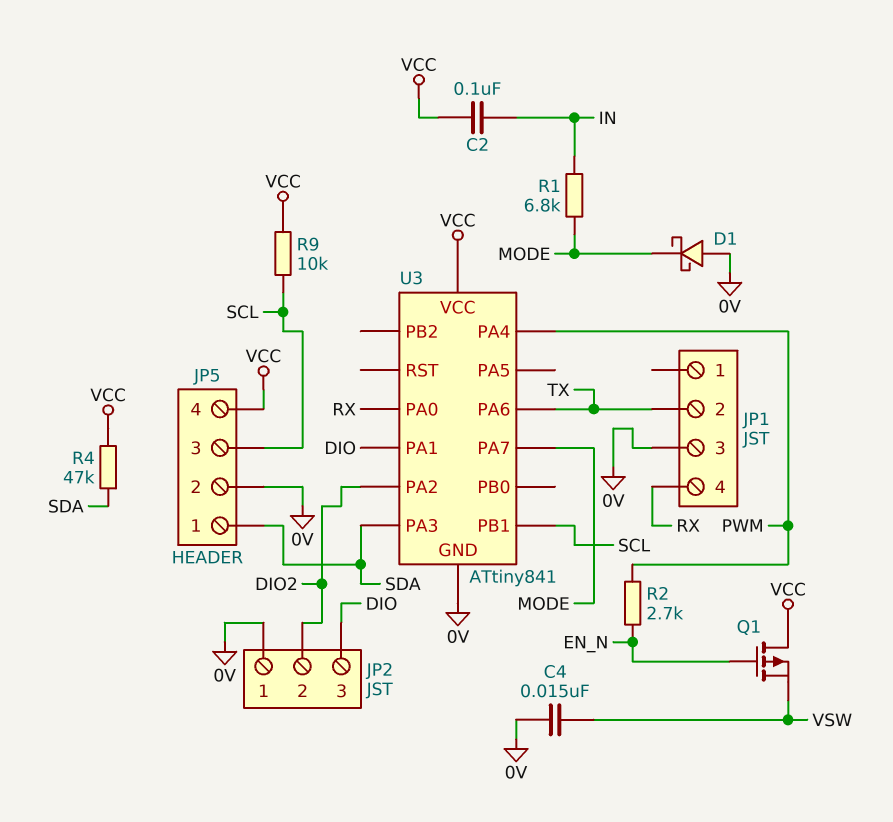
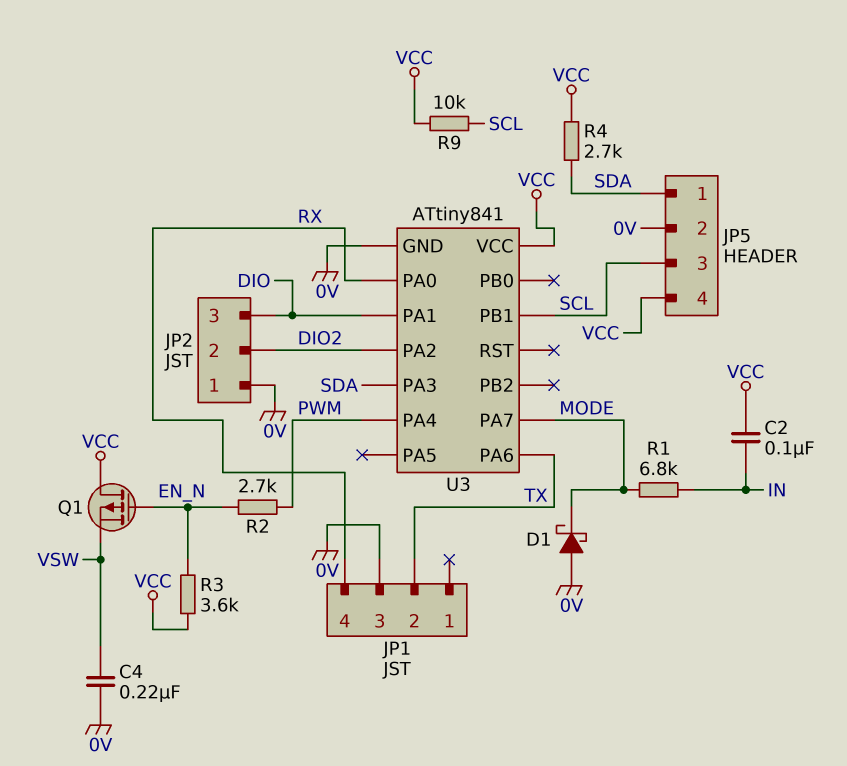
C4: 15nF (0V, VSW) -> 220nF (0V, VSW)
R3: none -> 3.6k (EN_N, VCC)
R4: 47k (SDA, VCC) -> 2.7k (SDA, VCC)

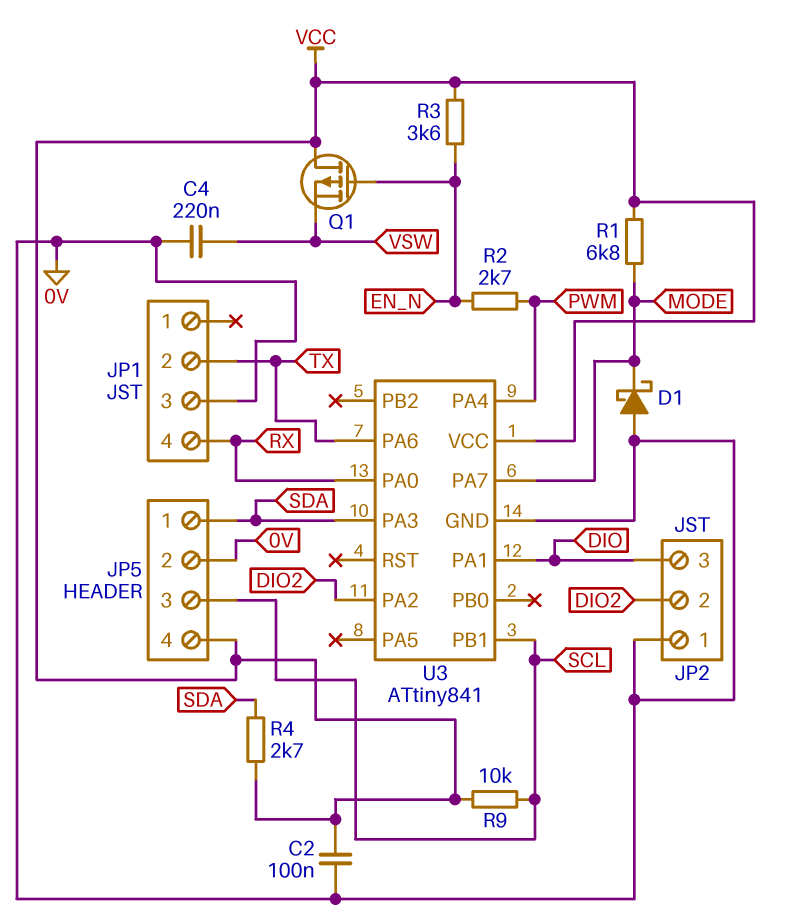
C2: 100nF (IN, VCC) -> 100nF (0V, VCC)
R1: 6.8k (IN, MODE) -> 6.8k (MODE, VCC)

